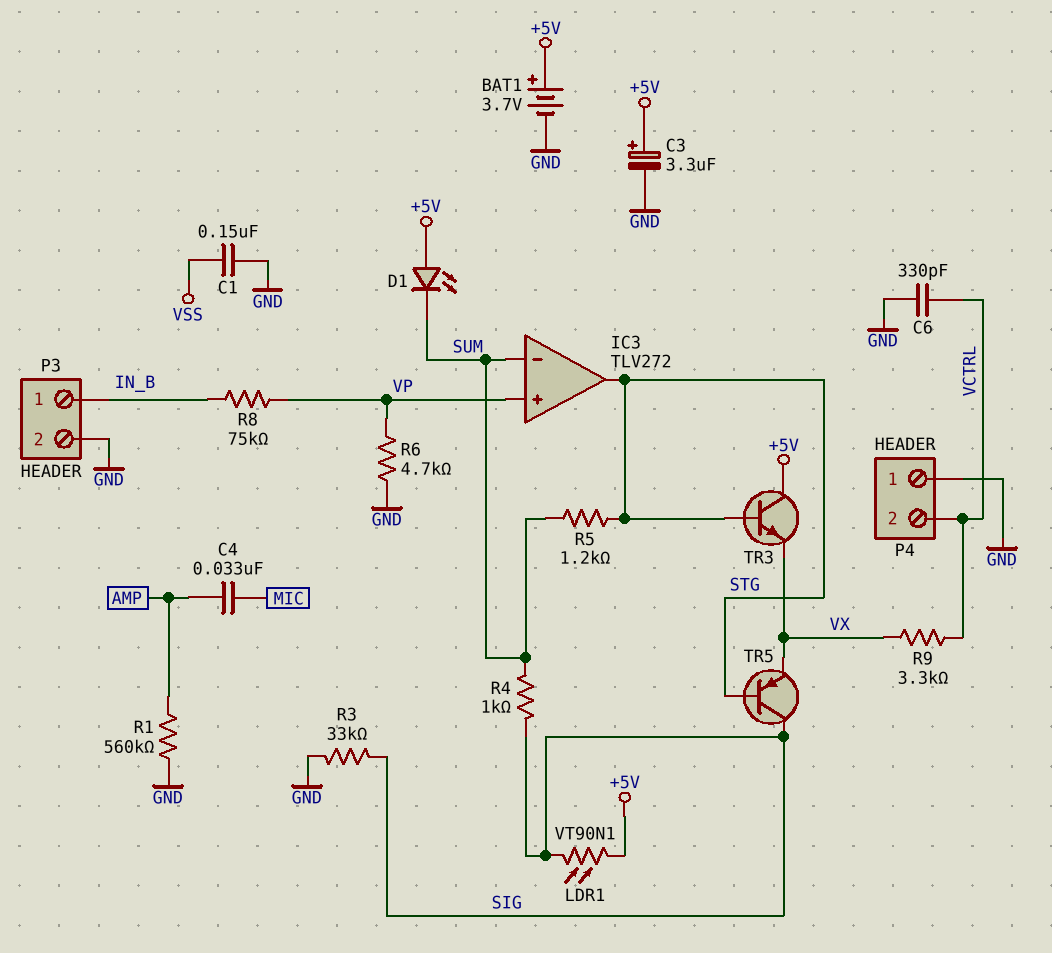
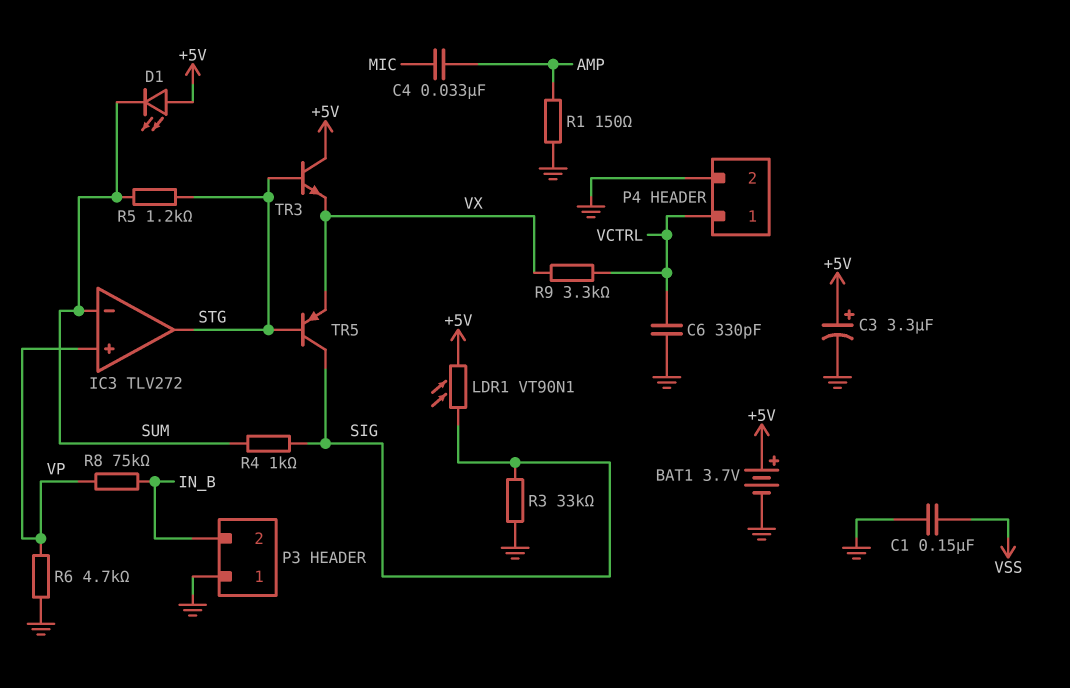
P3 pin 1: IN_B -> GND
P3 pin 2: GND -> IN_B
P4 pin 1: GND -> VCTRL
P4 pin 2: VCTRL -> GND
R1: 560k (AMP, GND) -> 150 (AMP, GND)

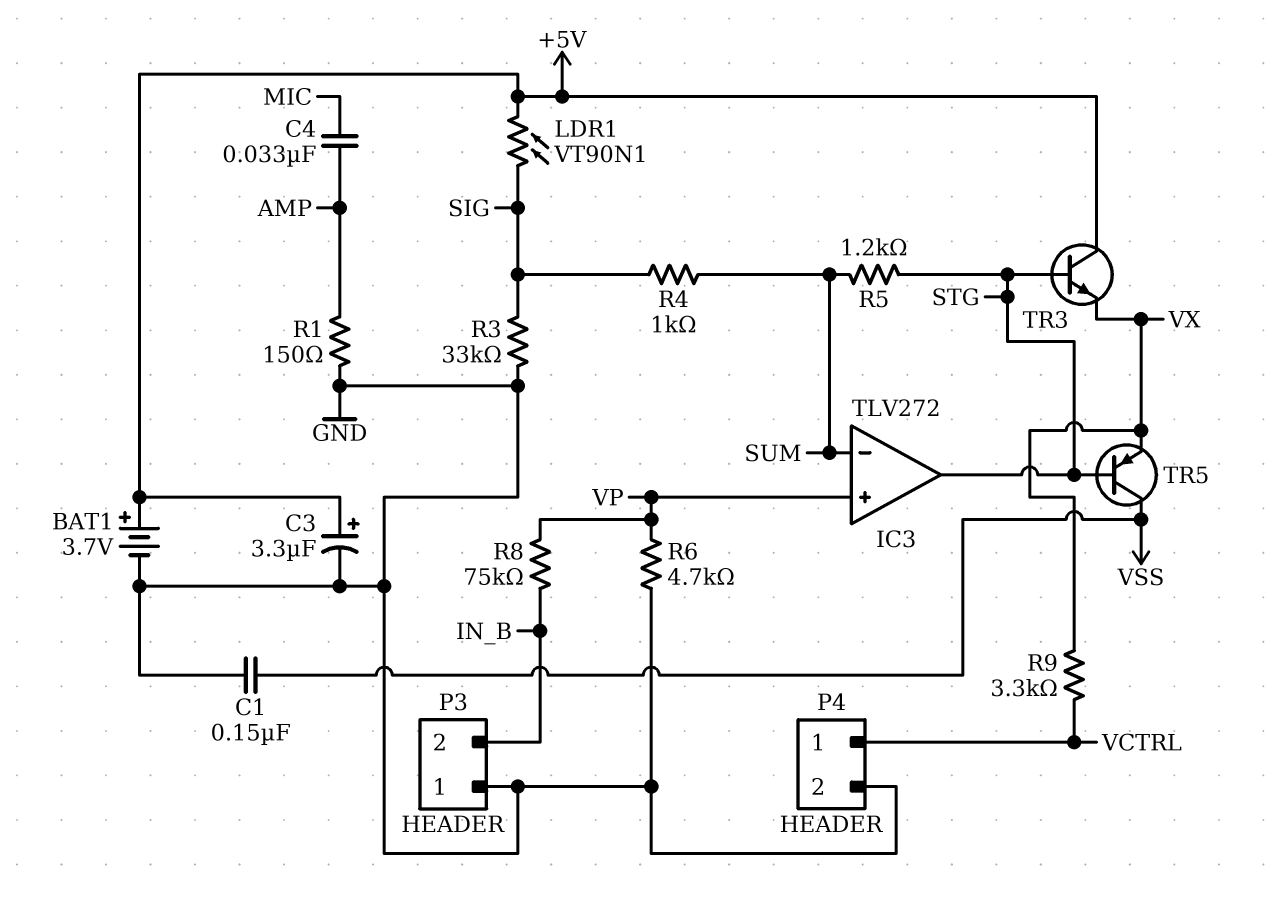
C6: 330pF (GND, VCTRL) -> none
D1: LED (A +5V, K SUM) -> none
TR5: PNP (B STG, C SIG, E VX) -> PNP (B STG, C VSS, E VX)

